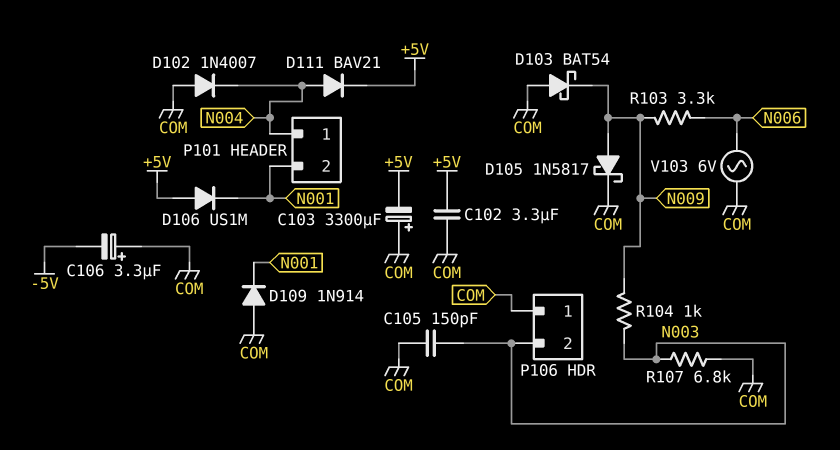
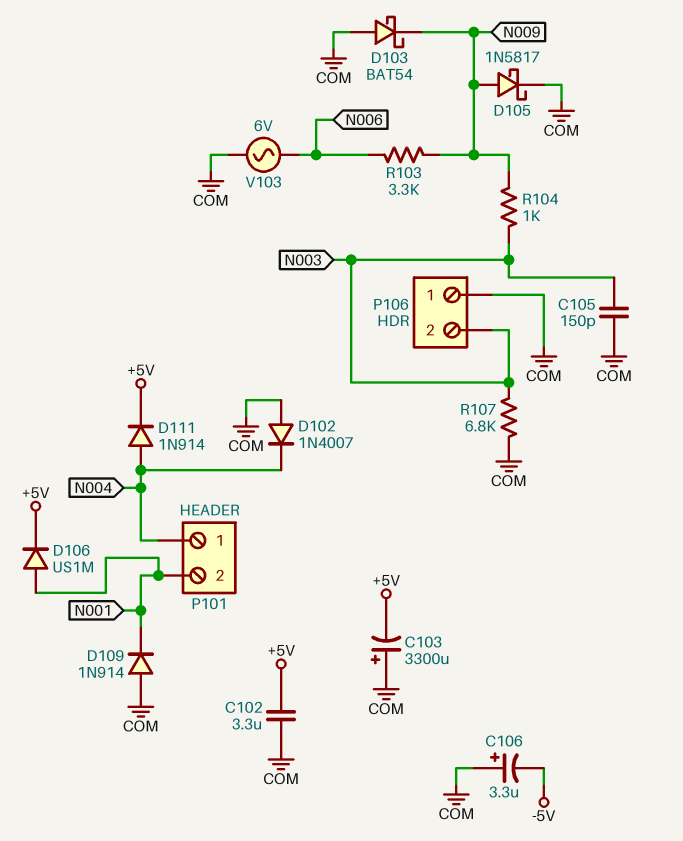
D106: diode US1M (A +5V, K N001) -> diode US1M (A N001, K +5V)
D111: diode BAV21 (A N004, K +5V) -> diode 1N914 (A N004, K +5V)

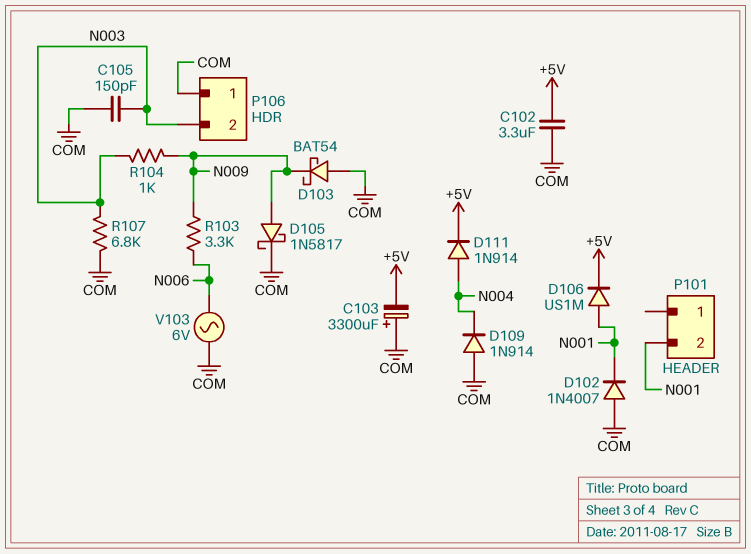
C106: 3.3uF (plus COM, minus -5V) -> none
D102: diode 1N4007 (A COM, K N004) -> diode 1N4007 (A COM, K N001)
D109: diode 1N914 (A COM, K N001) -> diode 1N914 (A COM, K N004)
P101 pin 1: N004 -> none

